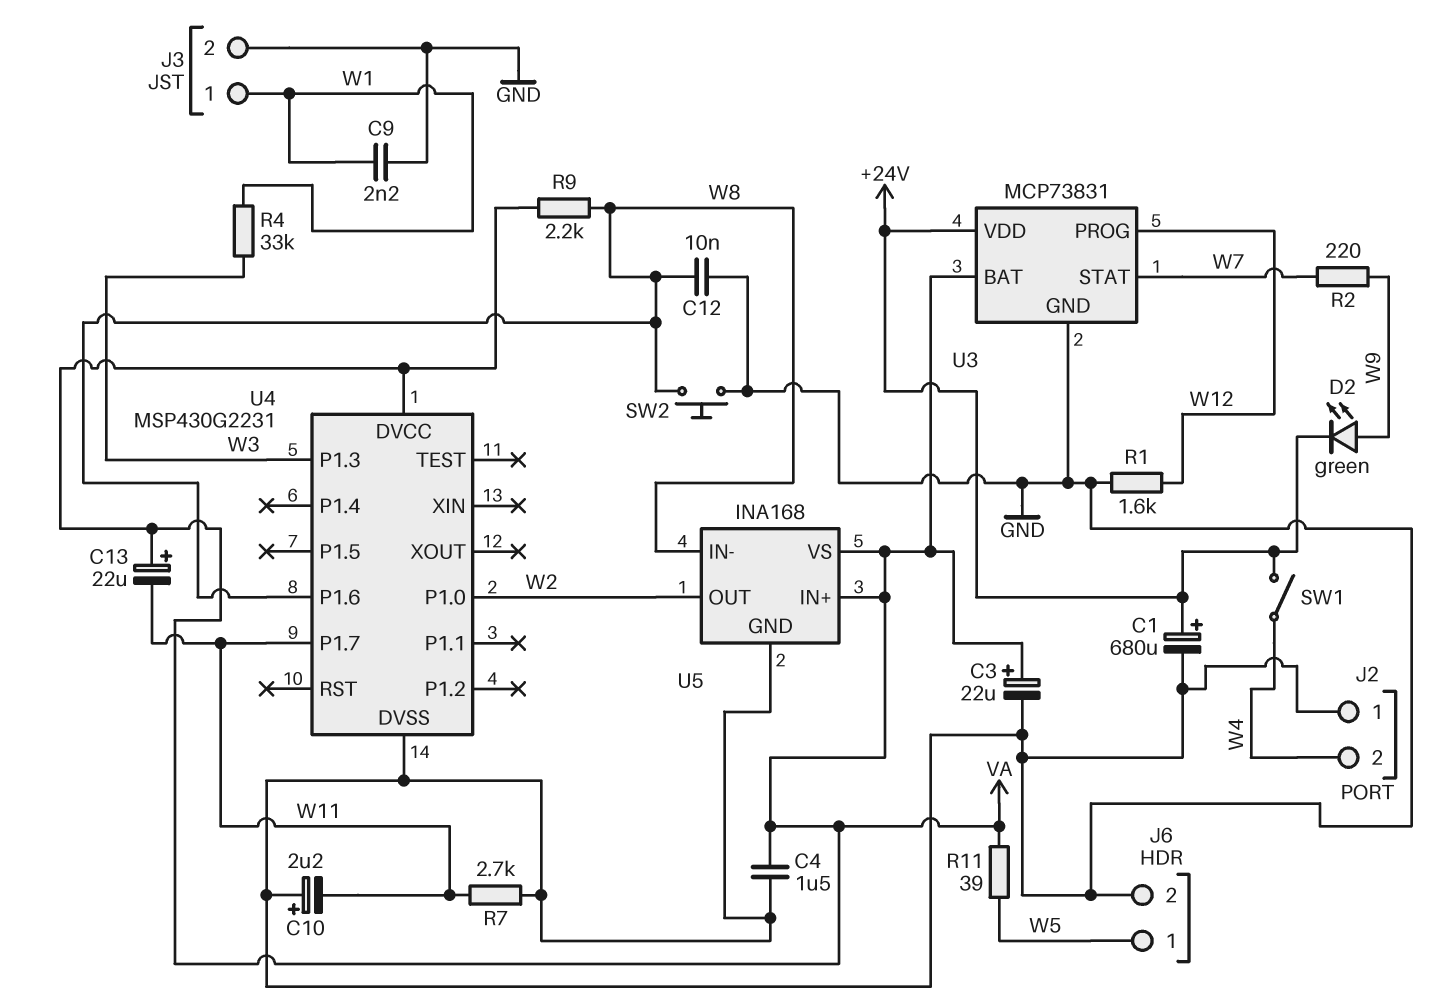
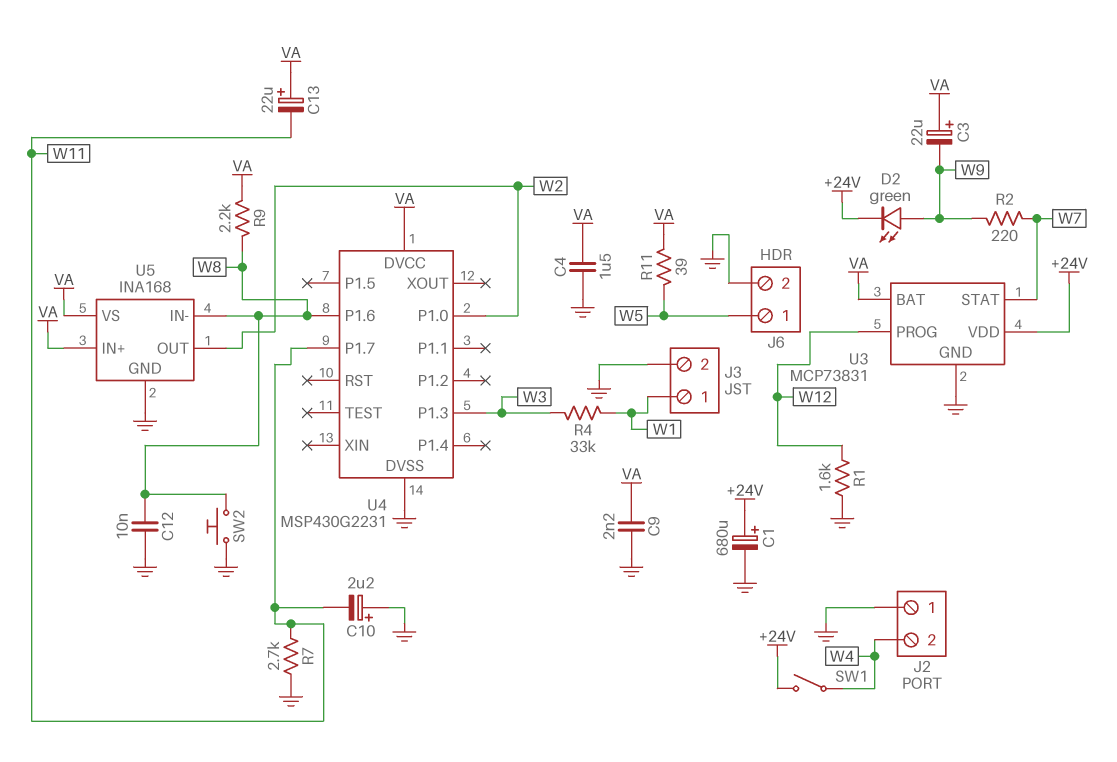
C3: 22uF (plus VA, minus GND) -> 22uF (plus VA, minus W9)
C9: 2.2nF (GND, W1) -> 2.2nF (GND, VA)

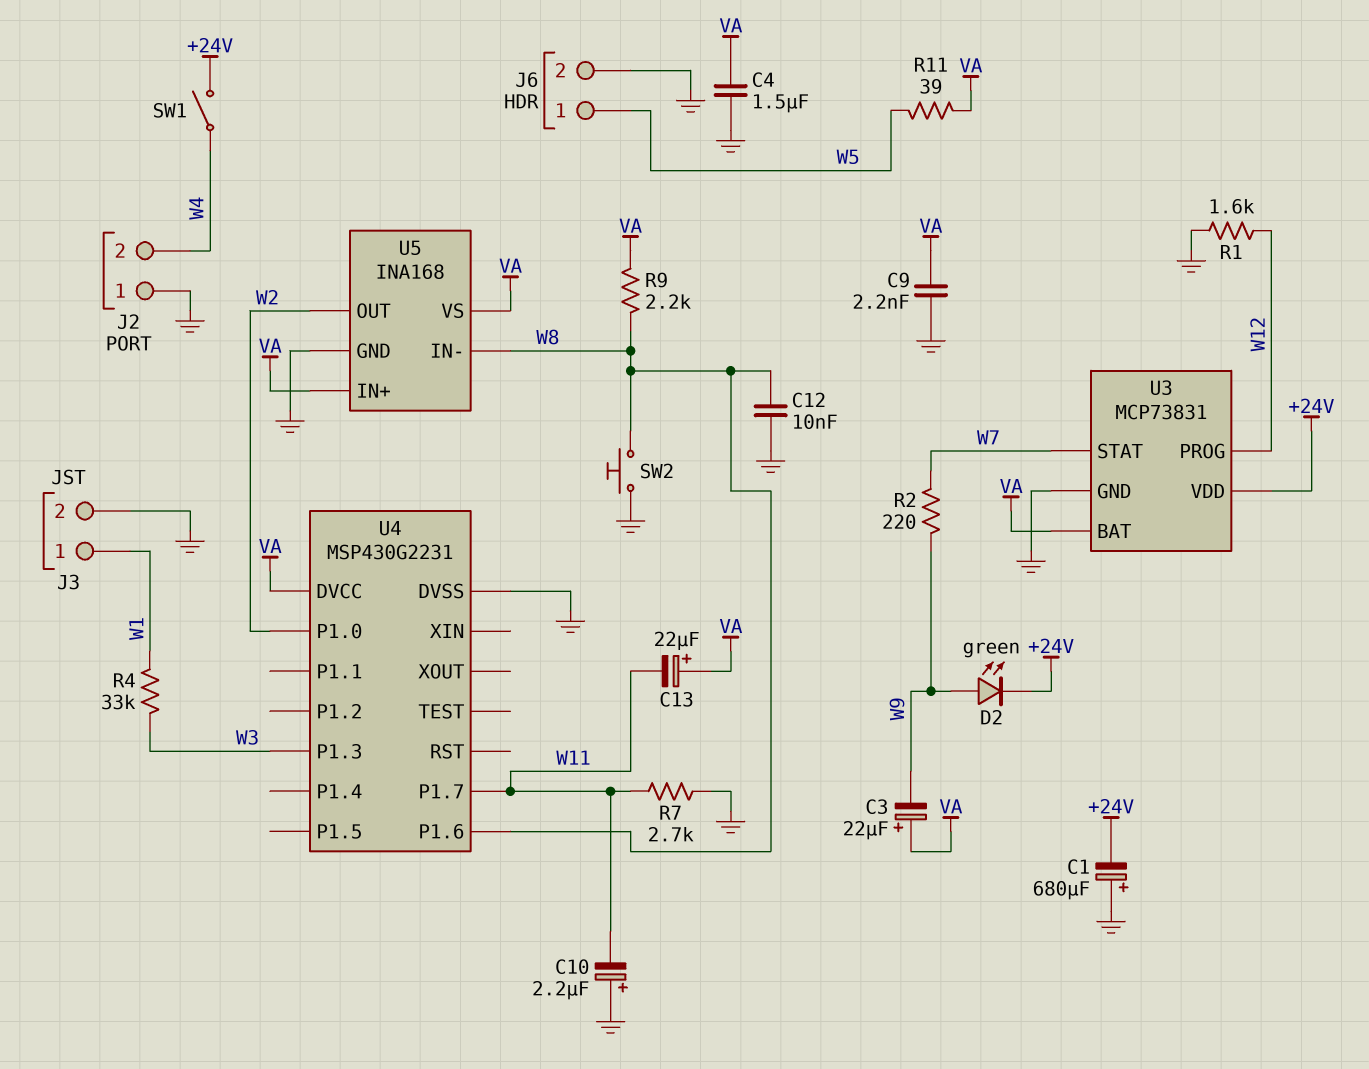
C1: 680uF (plus +24V, minus GND) -> 680uF (plus GND, minus +24V)

